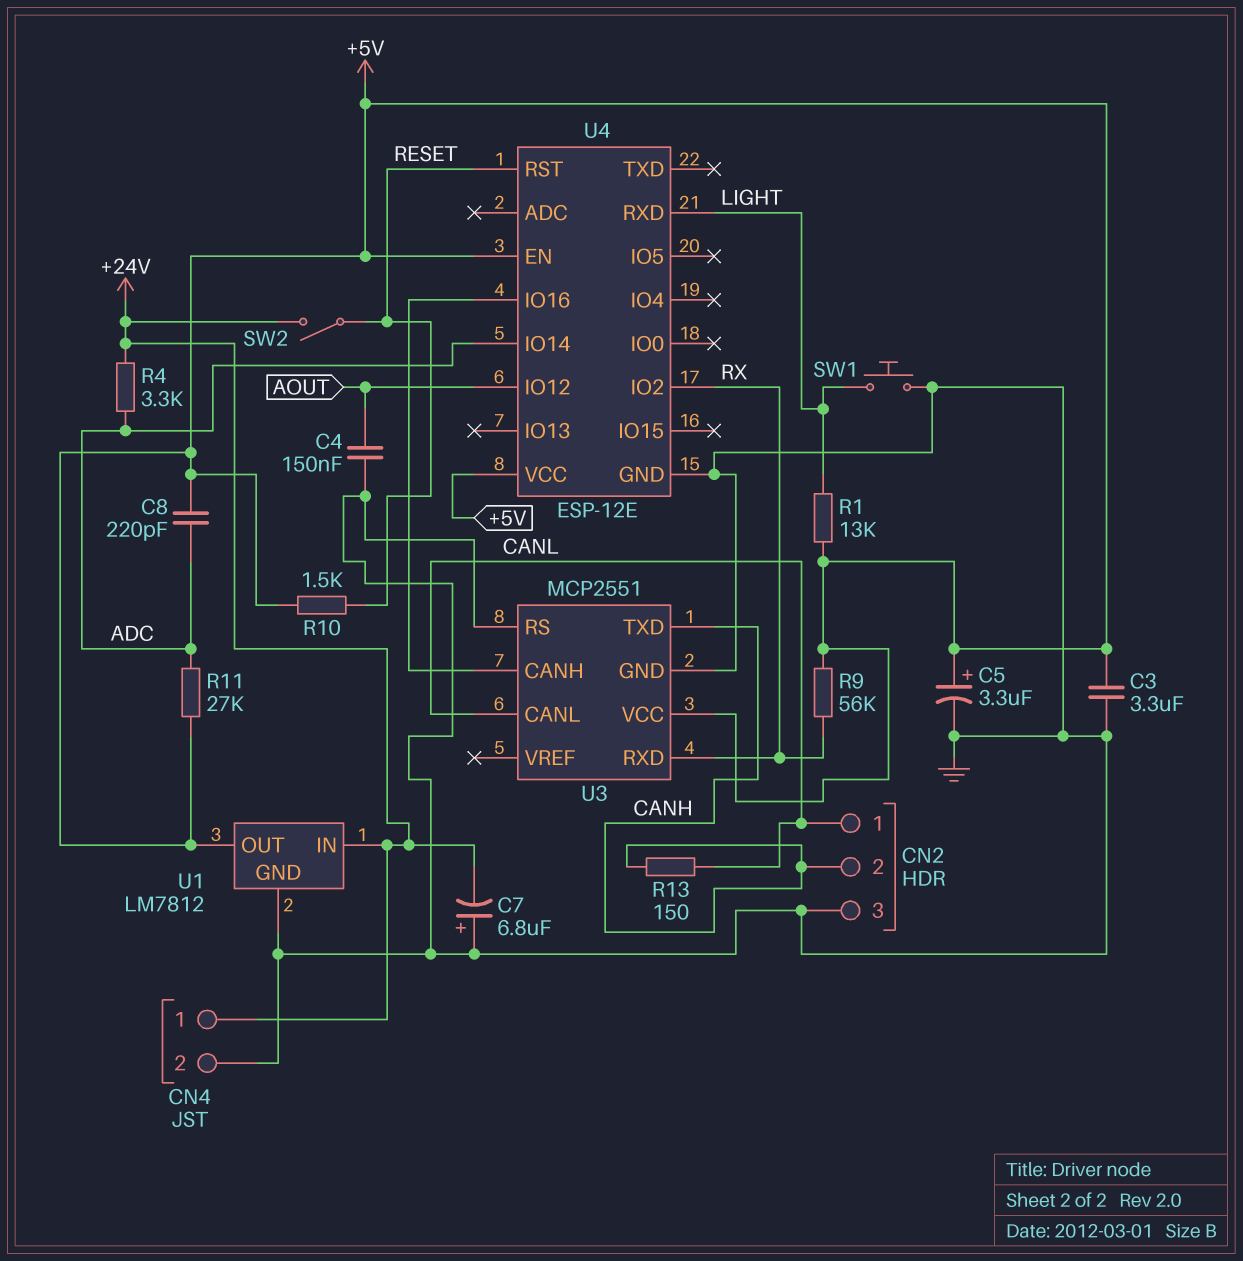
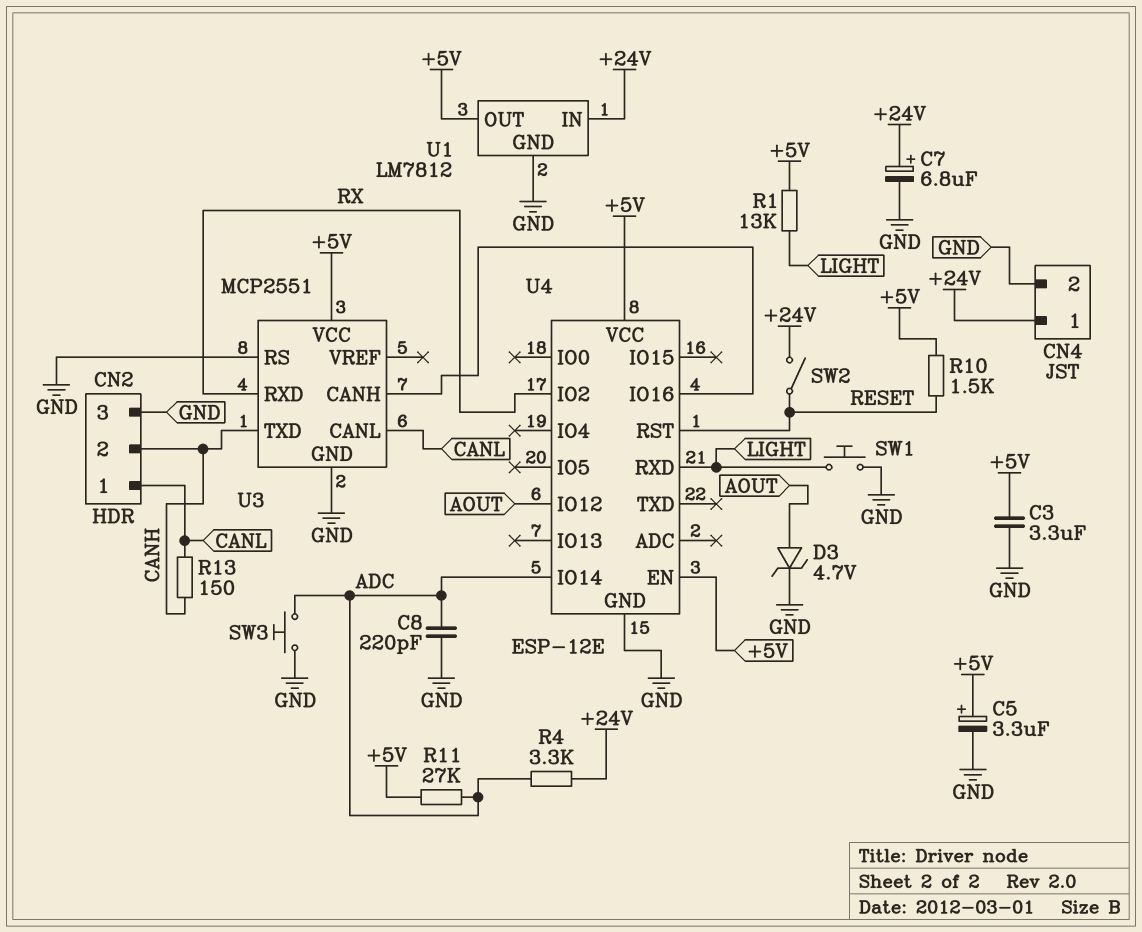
C4: 150nF (AOUT, GND) -> none
C7: 6.8uF (plus GND, minus +24V) -> 6.8uF (plus +24V, minus GND)
C8: 220pF (+5V, ADC) -> 220pF (ADC, GND)
D3: none -> zener 4.7V (A AOUT, K GND)
R9: 56k (+5V, RX) -> none
SW3: none -> button (ADC, GND)

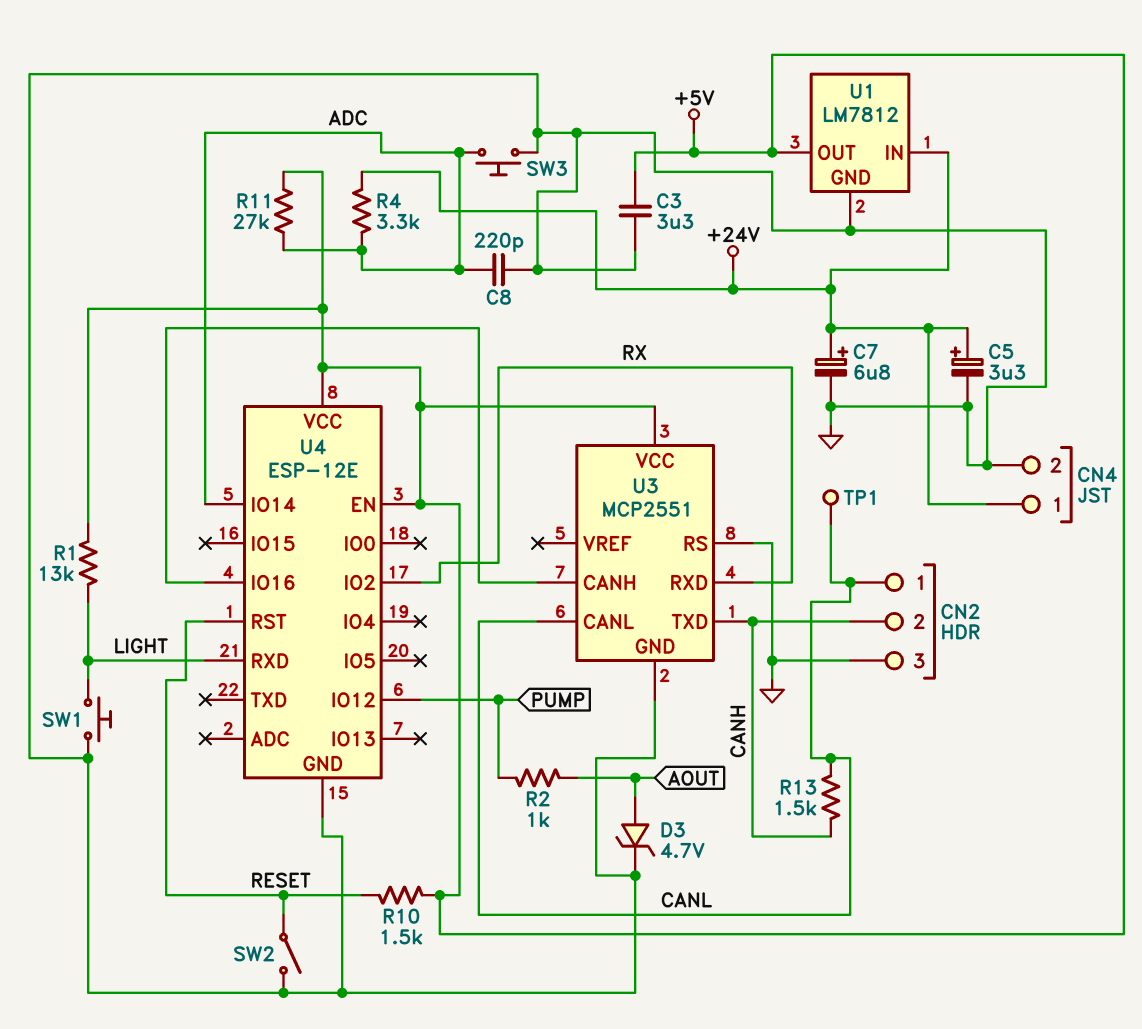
C5: 3.3uF (plus +5V, minus GND) -> 3.3uF (plus +24V, minus GND)
R2: none -> 1k (AOUT, PUMP)
R13: 150 (CANH, CANL) -> 1.5k (CANH, CANL)
SW2: switch (+24V, RESET) -> switch (GND, RESET)
TP1: none -> test point (CANL)
U4 pin IO12: AOUT -> PUMP

